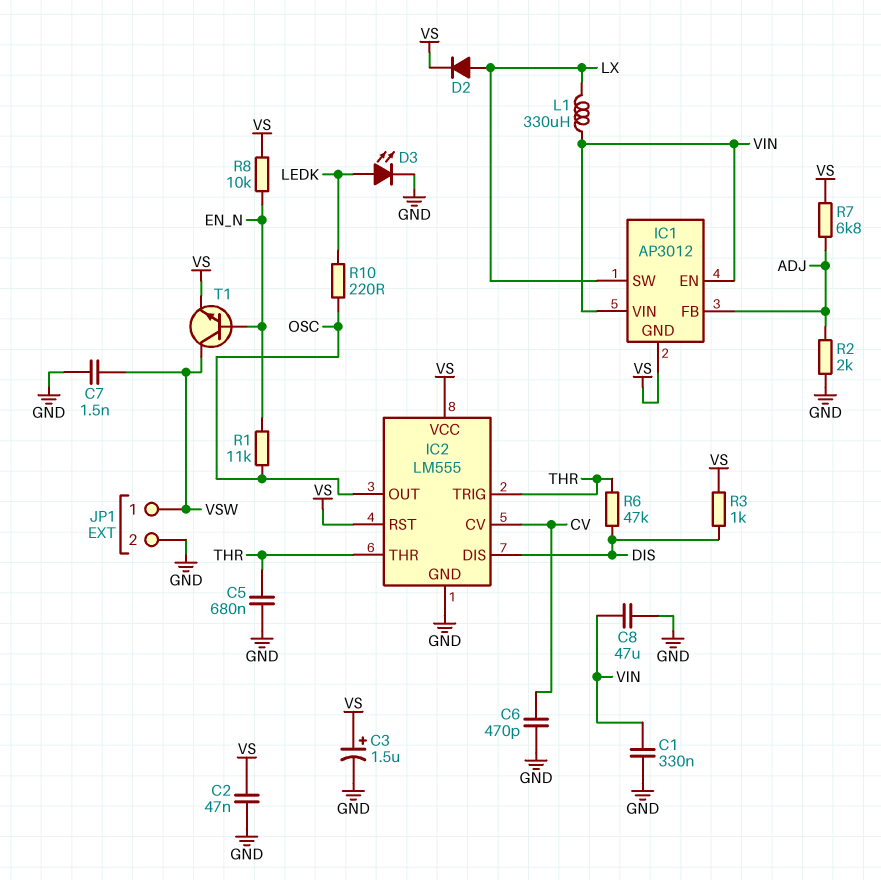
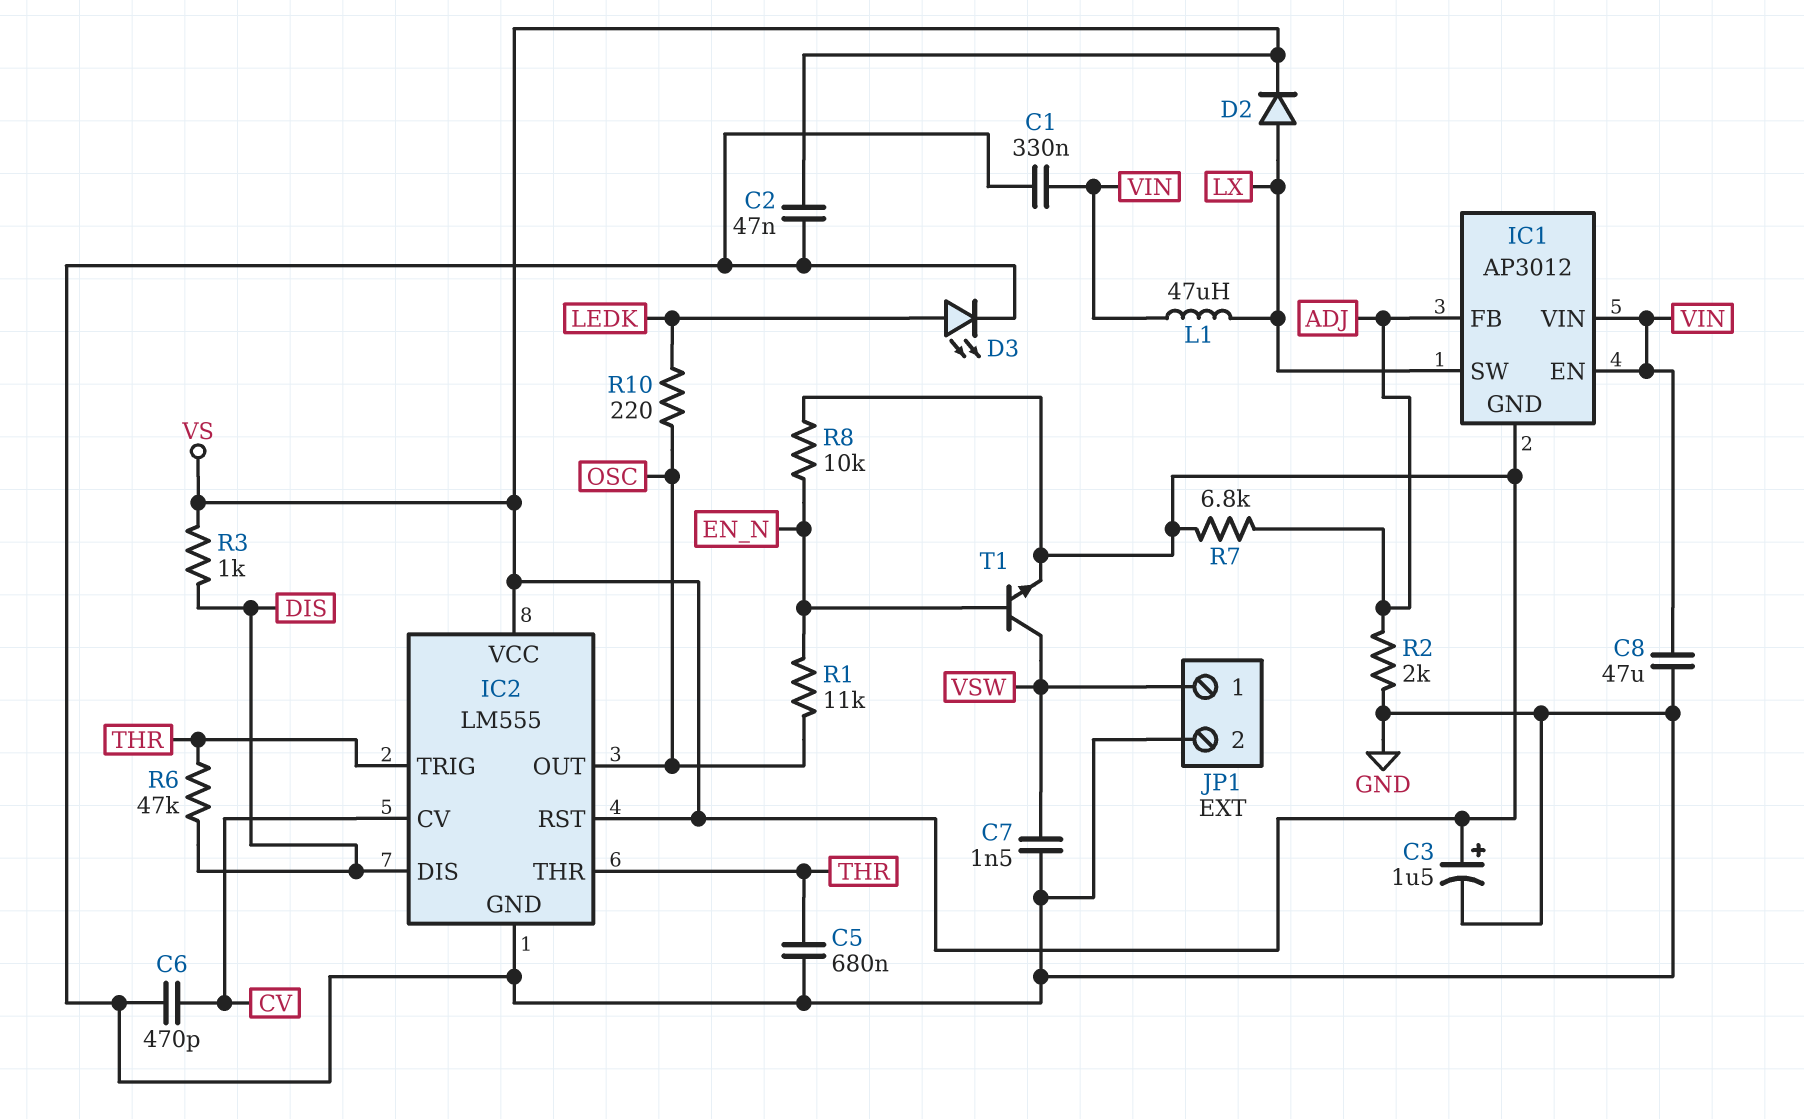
L1: 330uH (LX, VIN) -> 47uH (LX, VIN)

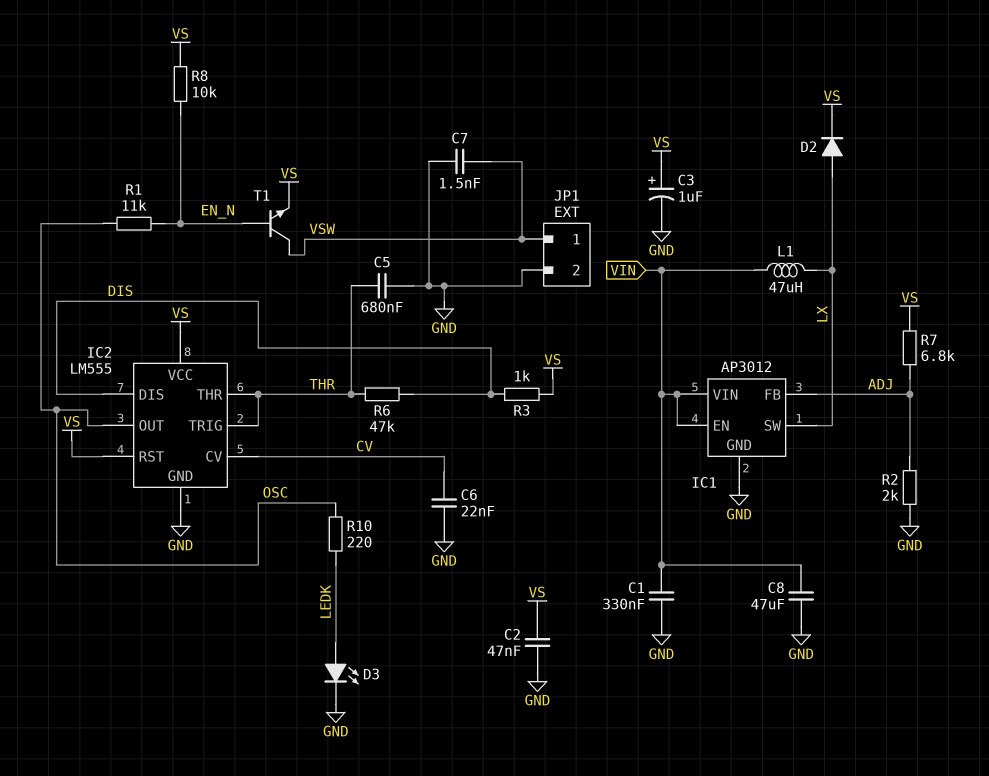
C3: 1.5uF (plus VS, minus GND) -> 1uF (plus VS, minus GND)
C6: 470pF (CV, GND) -> 22nF (CV, GND)
IC1 pin GND: VS -> GND

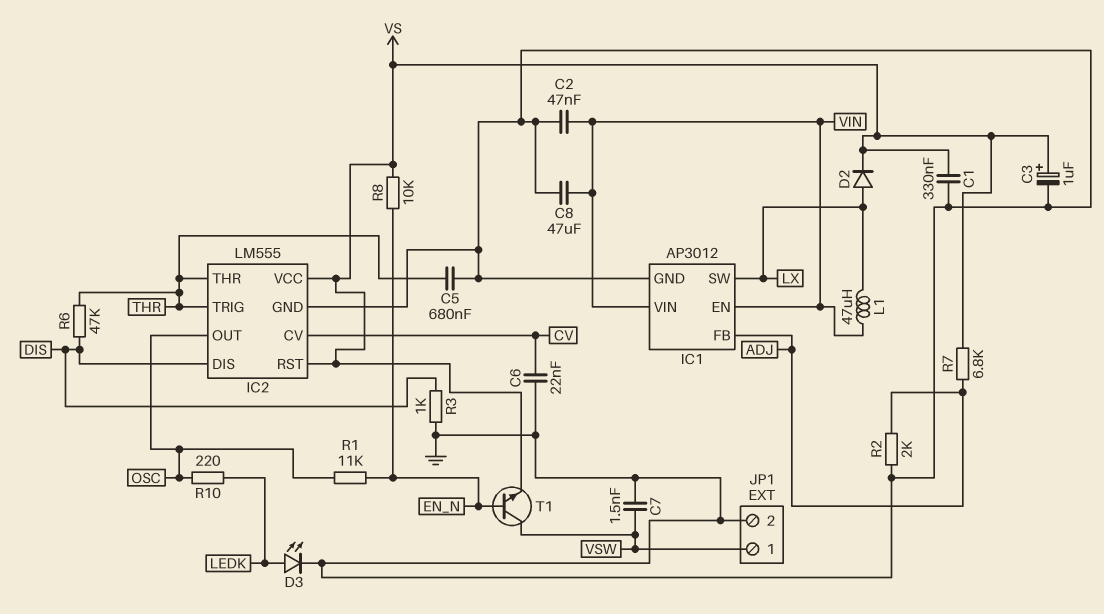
C1: 330nF (GND, VIN) -> 330nF (GND, VS)
C2: 47nF (GND, VS) -> 47nF (GND, VIN)
R3: 1k (DIS, VS) -> 1k (DIS, GND)

